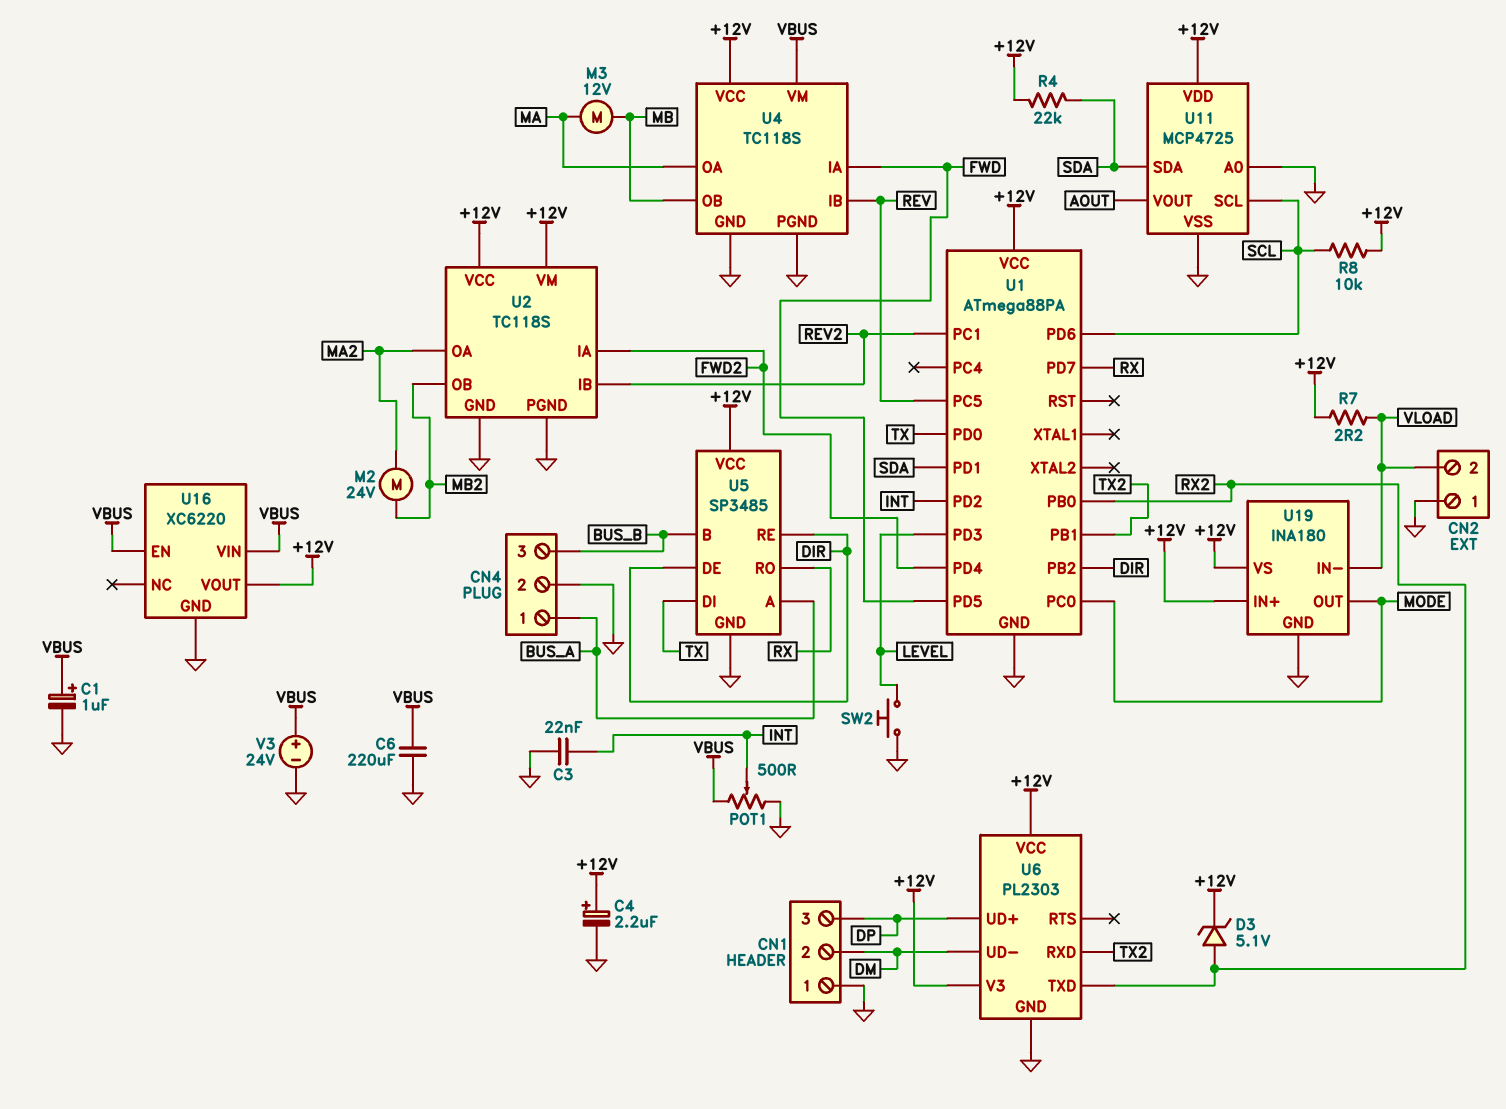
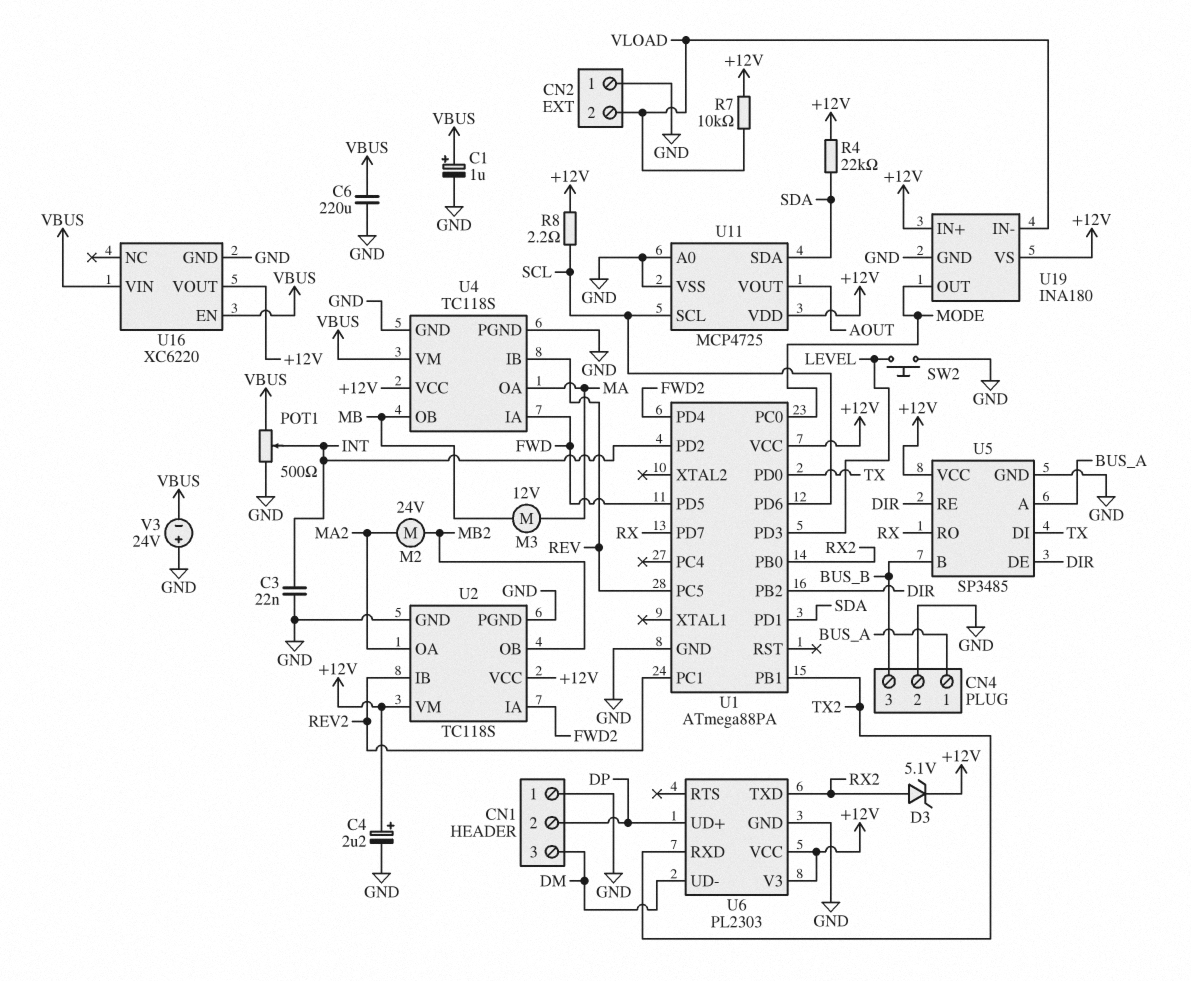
CN1 pin 2: DM -> DP
CN1 pin 3: DP -> DM
R7: 2.2 (+12V, VLOAD) -> 10k (+12V, VLOAD)
R8: 10k (+12V, SCL) -> 2.2 (+12V, SCL)
V3: 24V (plus VBUS, minus GND) -> 24V (plus GND, minus VBUS)

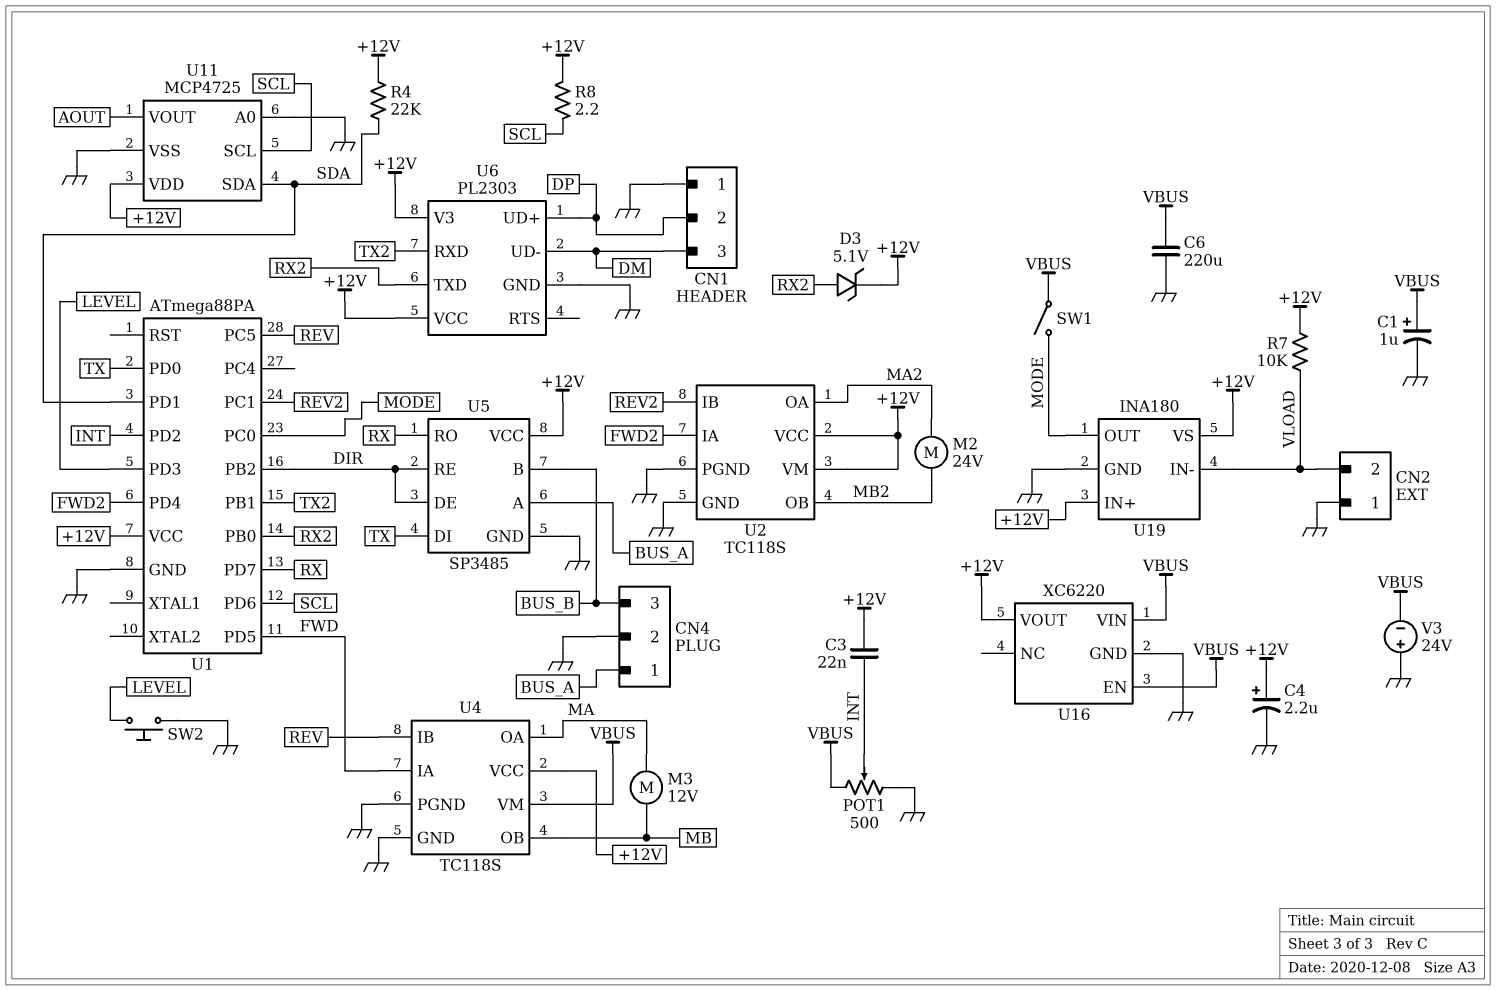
C3: 22nF (GND, INT) -> 22nF (+12V, INT)
SW1: none -> switch (MODE, VBUS)

